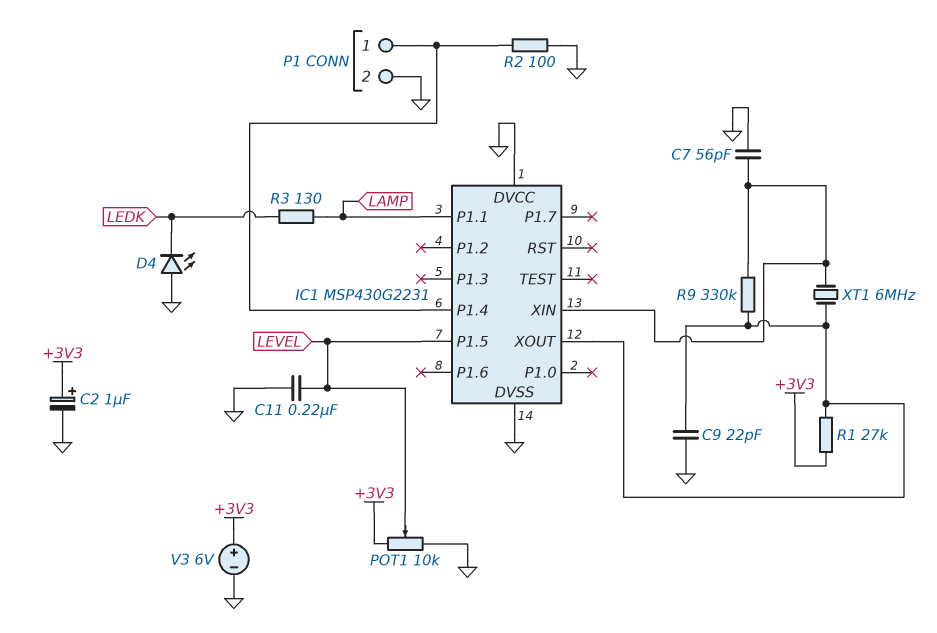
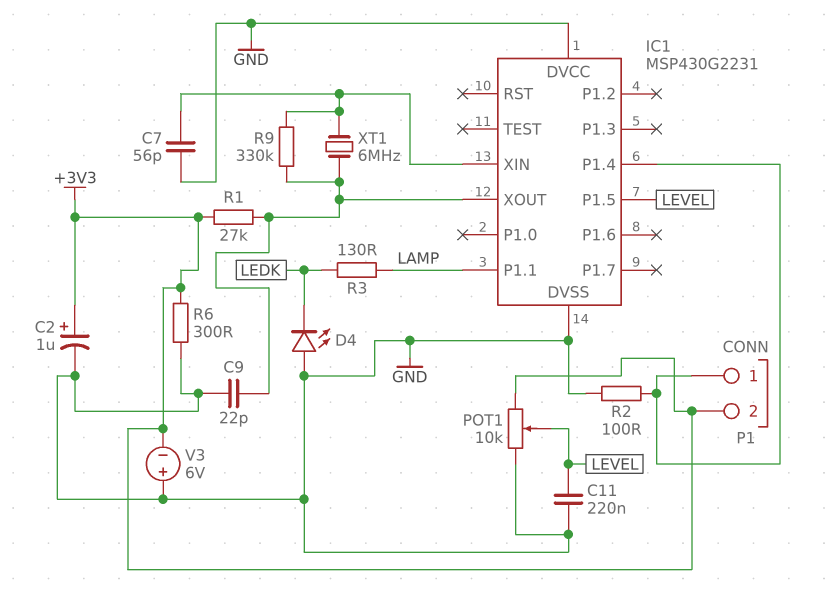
P1 pin 2: GND -> +3V3
R6: none -> 300 (+3V3, GND)
V3: 6V (plus +3V3, minus GND) -> 6V (plus GND, minus +3V3)

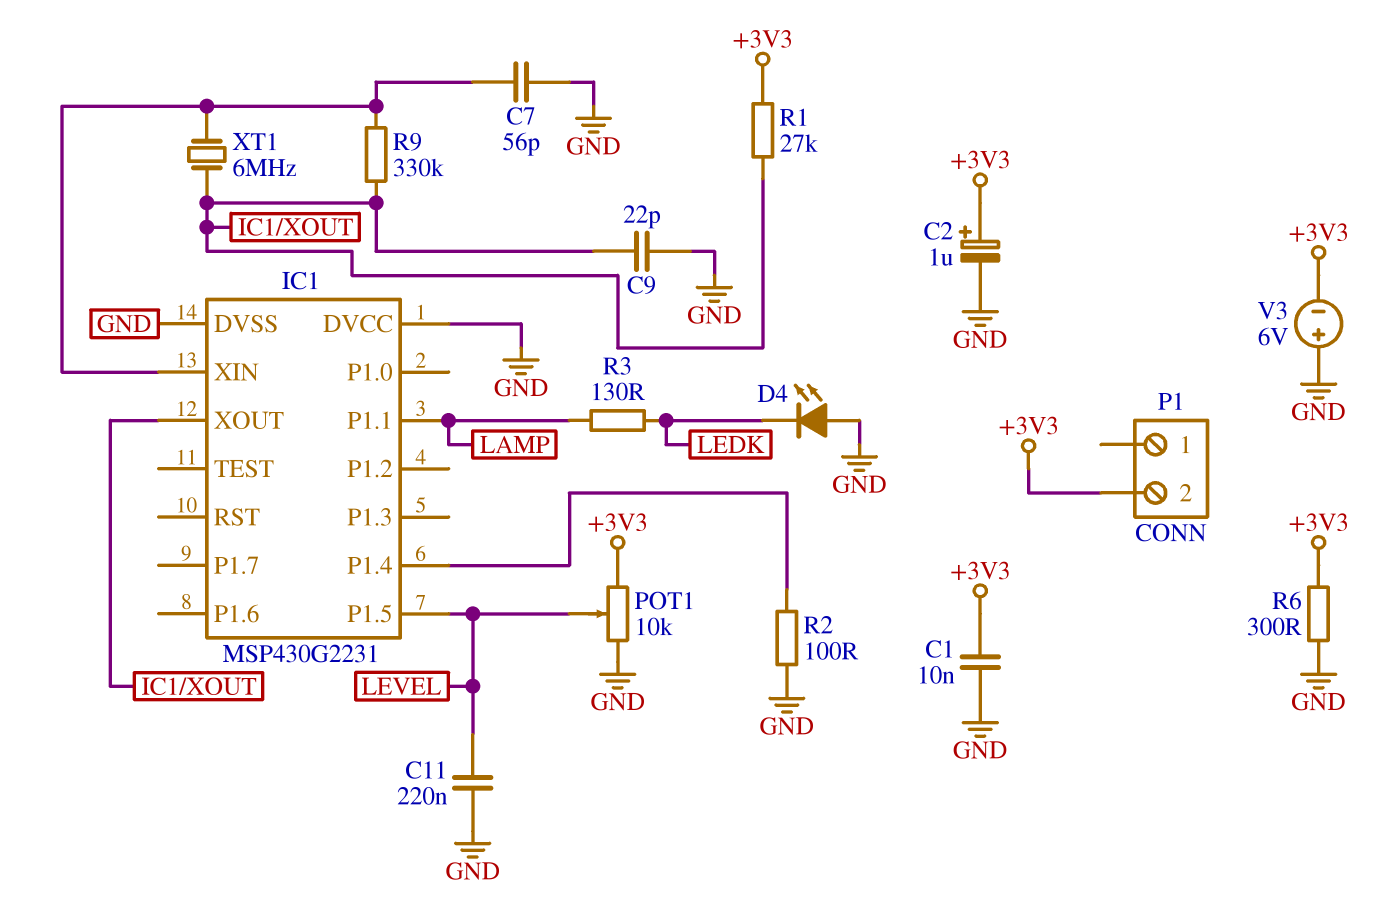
C1: none -> 10nF (+3V3, GND)
P1 pin 1: IC1/P1.4 -> none

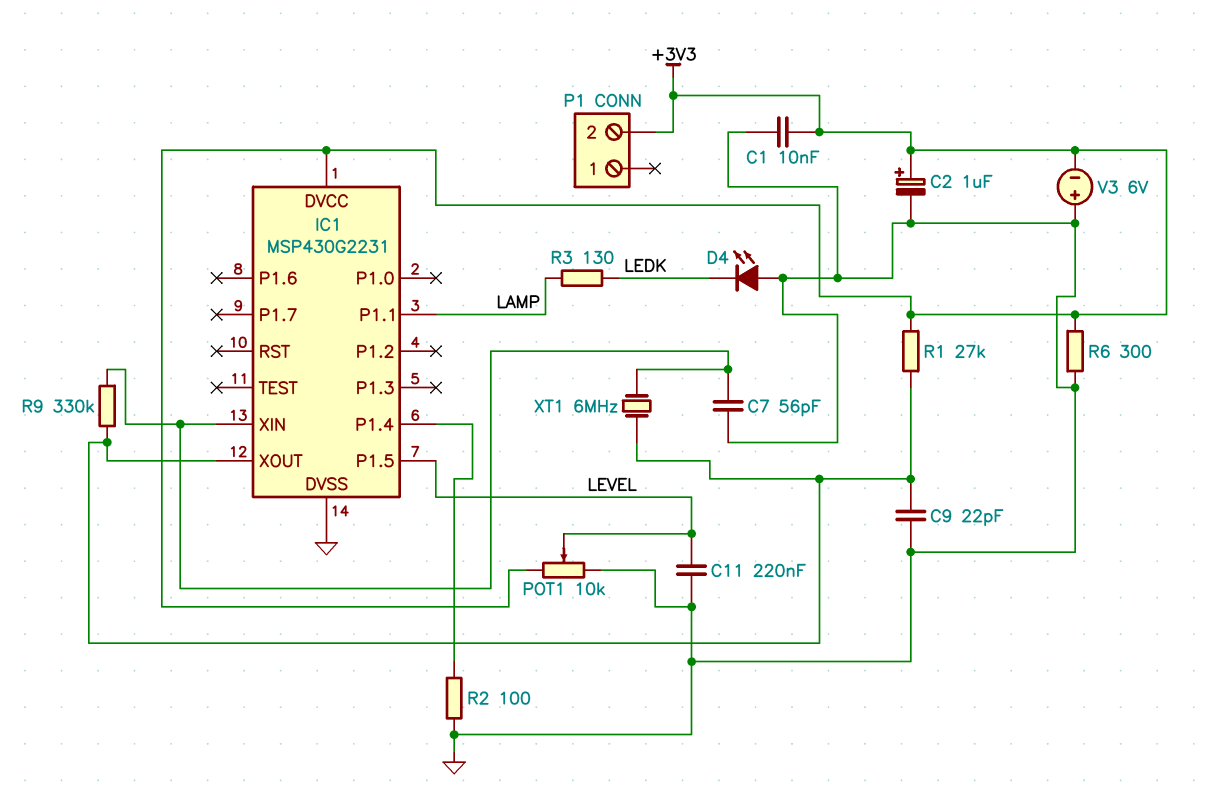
IC1 pin DVCC: GND -> +3V3

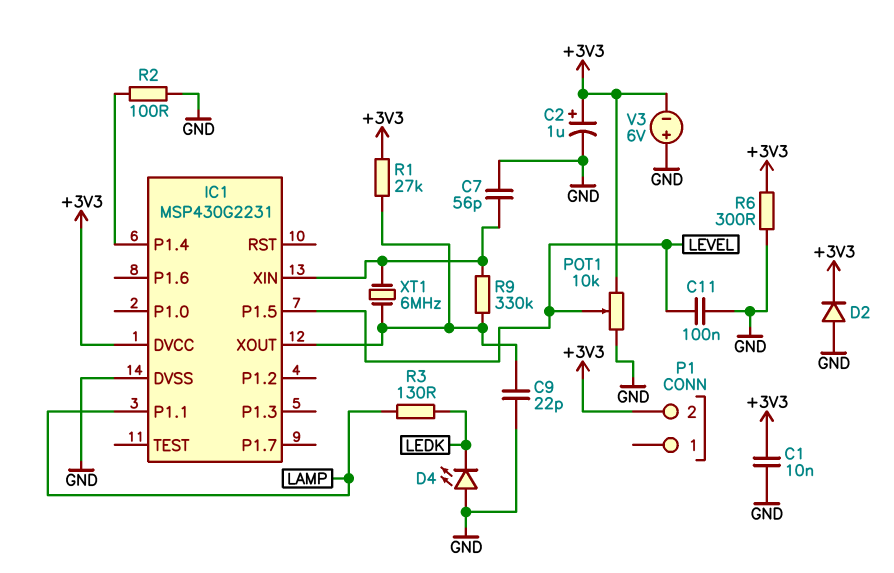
C11: 220nF (GND, LEVEL) -> 100nF (GND, LEVEL)
D2: none -> diode (A GND, K +3V3)

